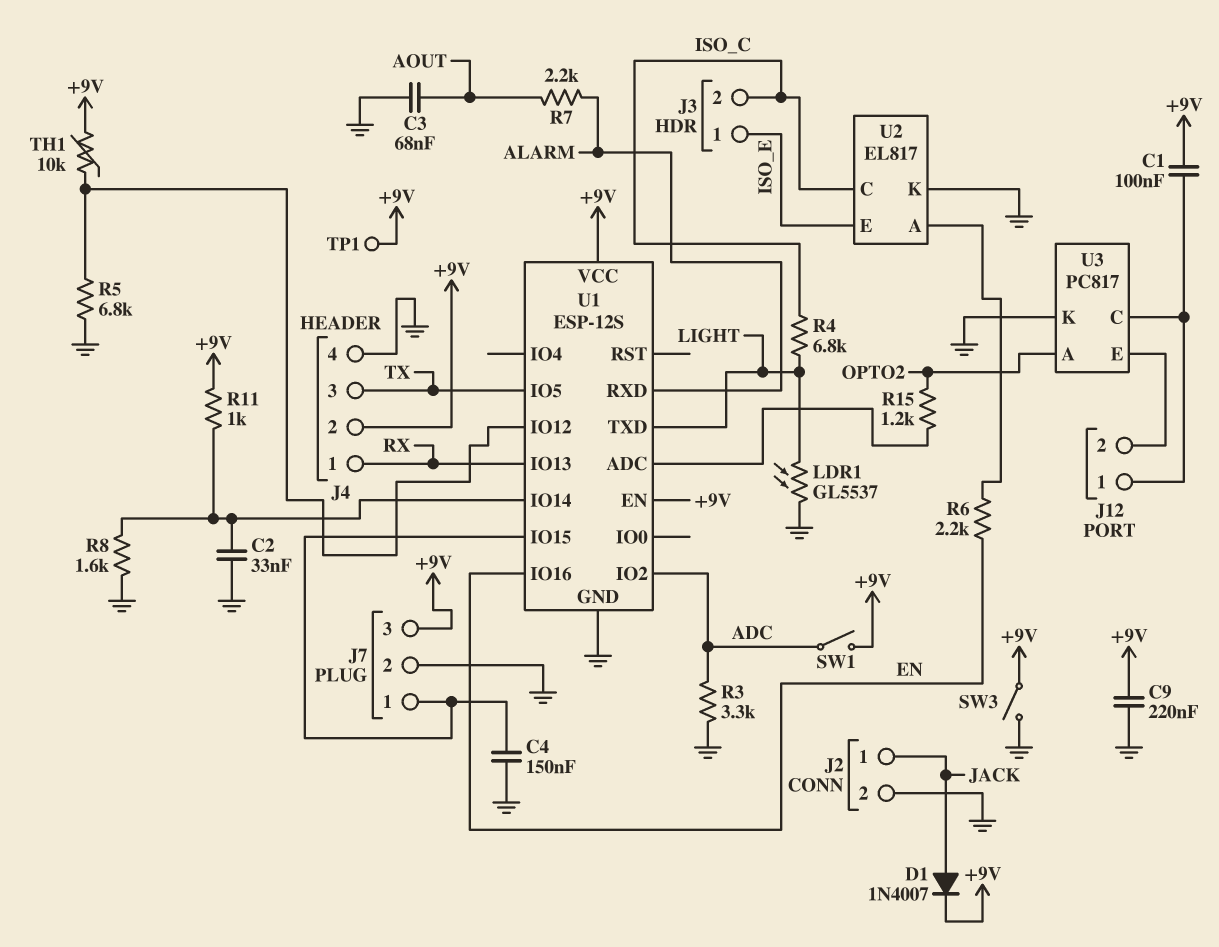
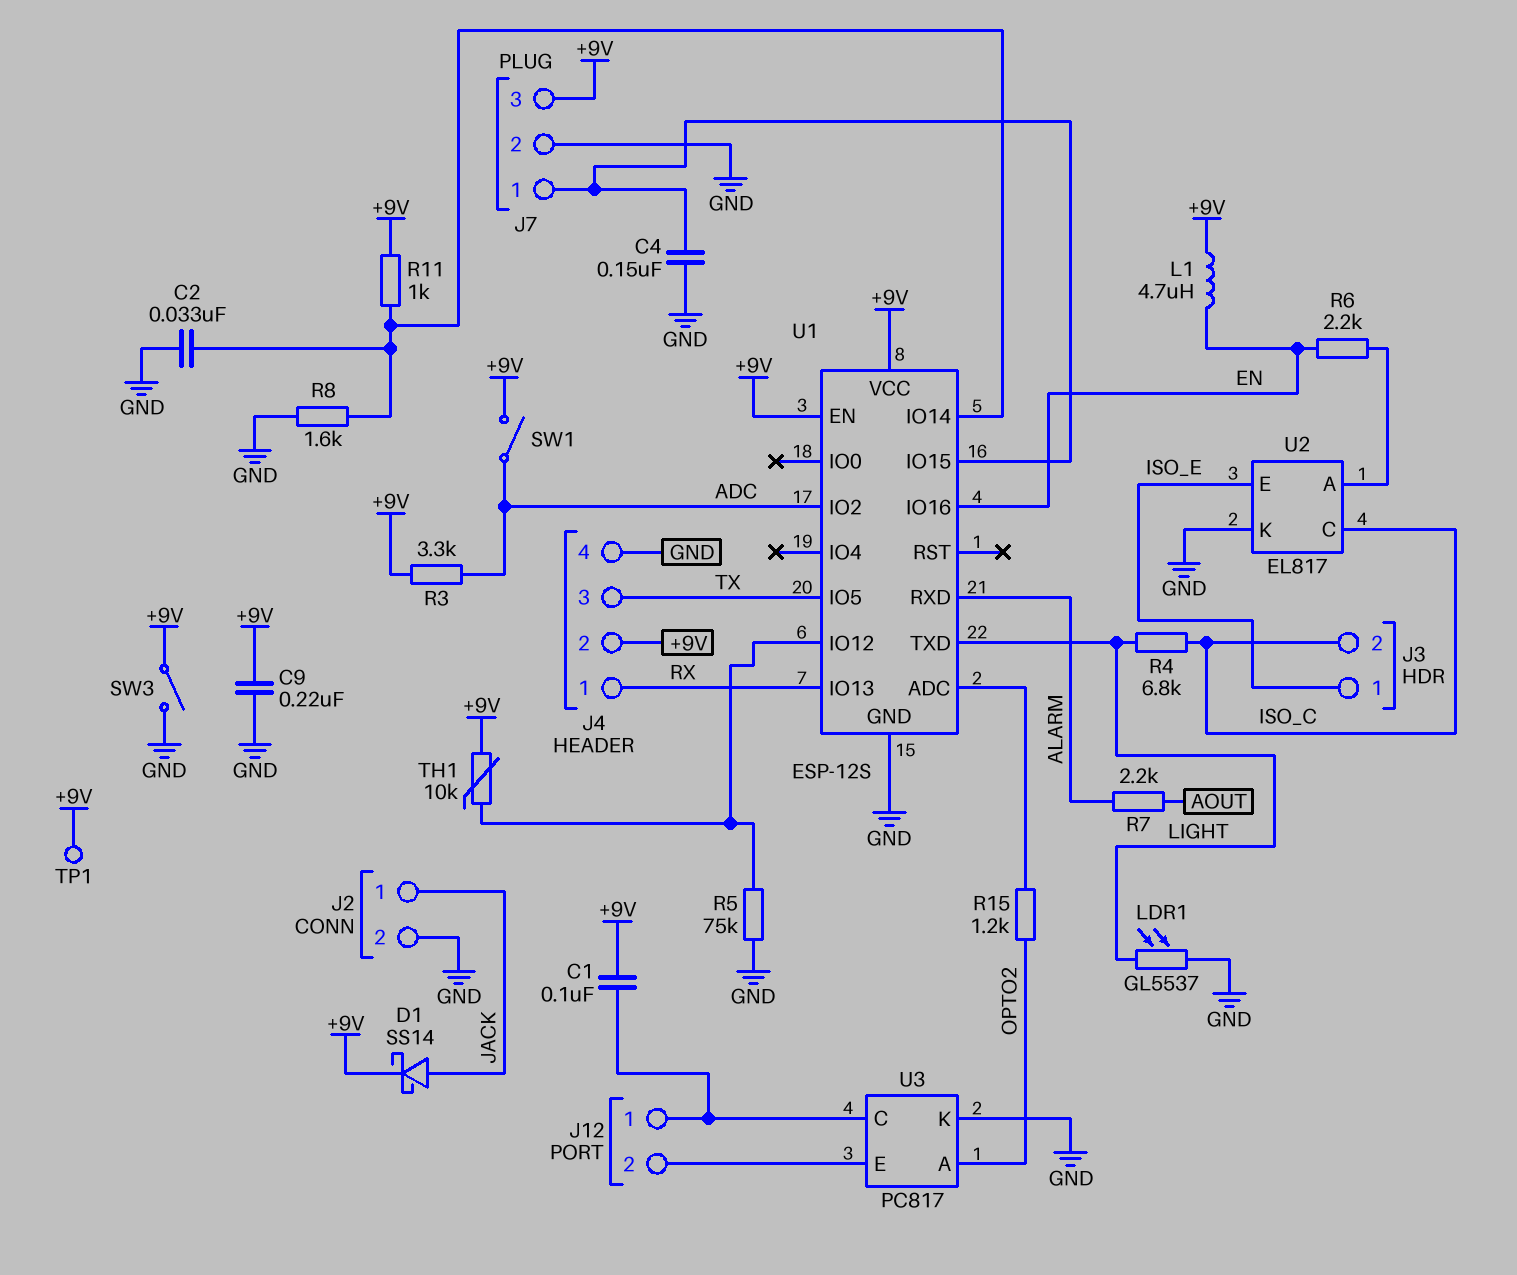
C3: 68nF (AOUT, GND) -> none
D1: diode 1N4007 (A JACK, K +9V) -> schottky SS14 (A JACK, K +9V)
L1: none -> 4.7uH (+9V, EN)
R3: 3.3k (ADC, GND) -> 3.3k (+9V, ADC)
R5: 6.8k (GND, U1/IO12) -> 75k (GND, U1/IO12)

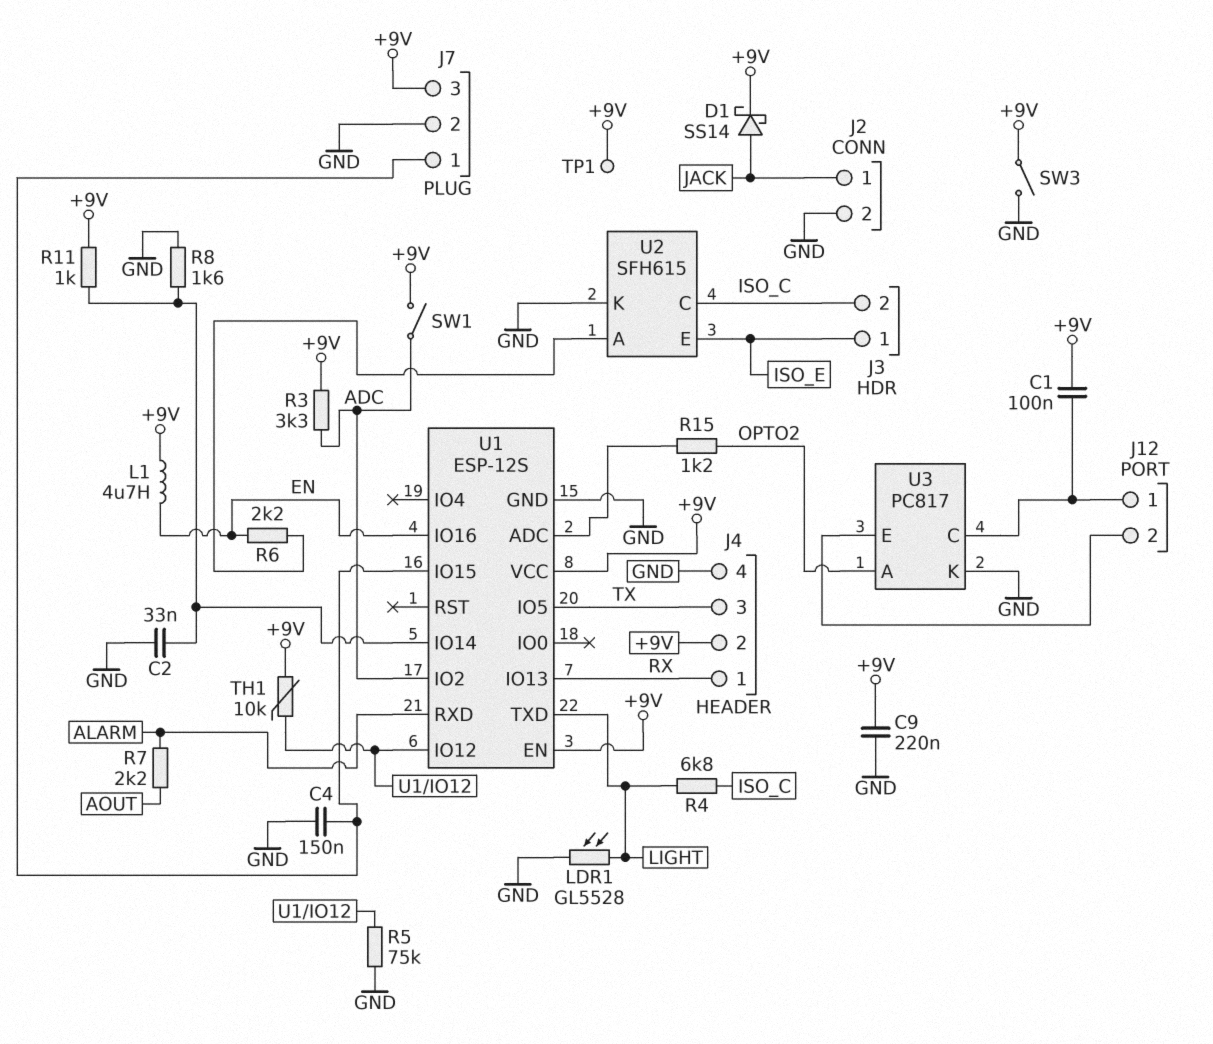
LDR1: GL5537 (GND, LIGHT) -> GL5528 (GND, LIGHT)
U2: EL817 -> SFH615

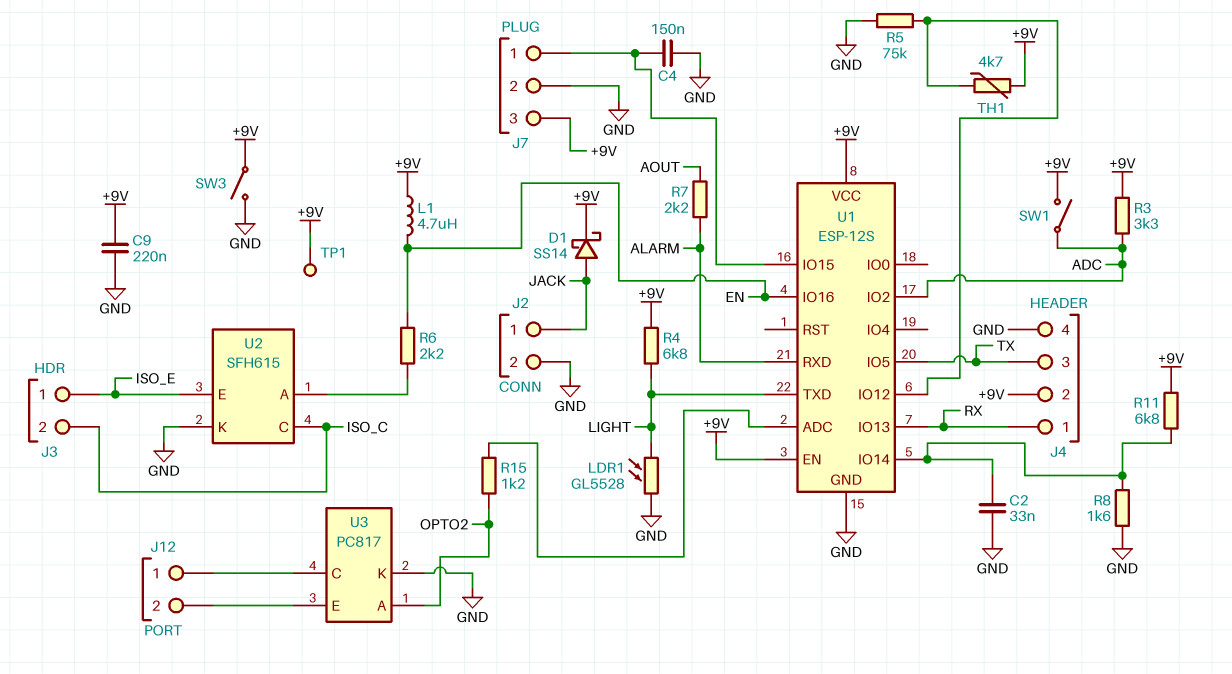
C1: 100nF (+9V, J12/1) -> none
R4: 6.8k (ISO_C, LIGHT) -> 6.8k (+9V, LIGHT)
R11: 1k (+9V, U1/IO14) -> 6.8k (+9V, U1/IO14)
TH1: 10k (+9V, U1/IO12) -> 4.7k (+9V, U1/IO12)

